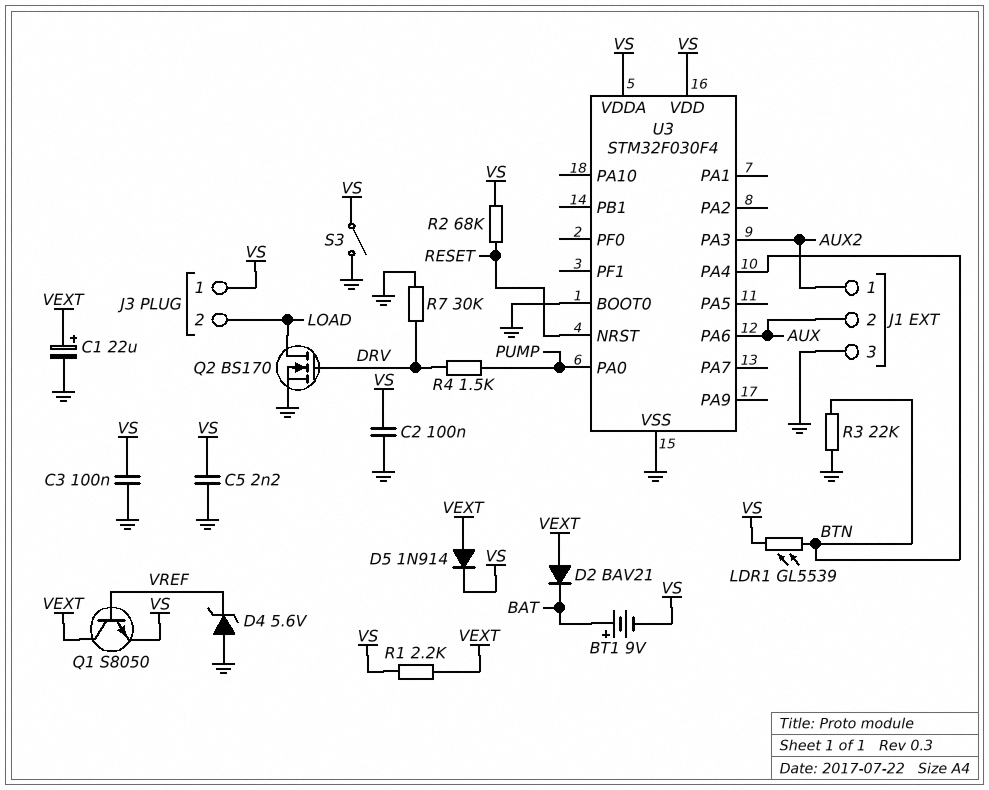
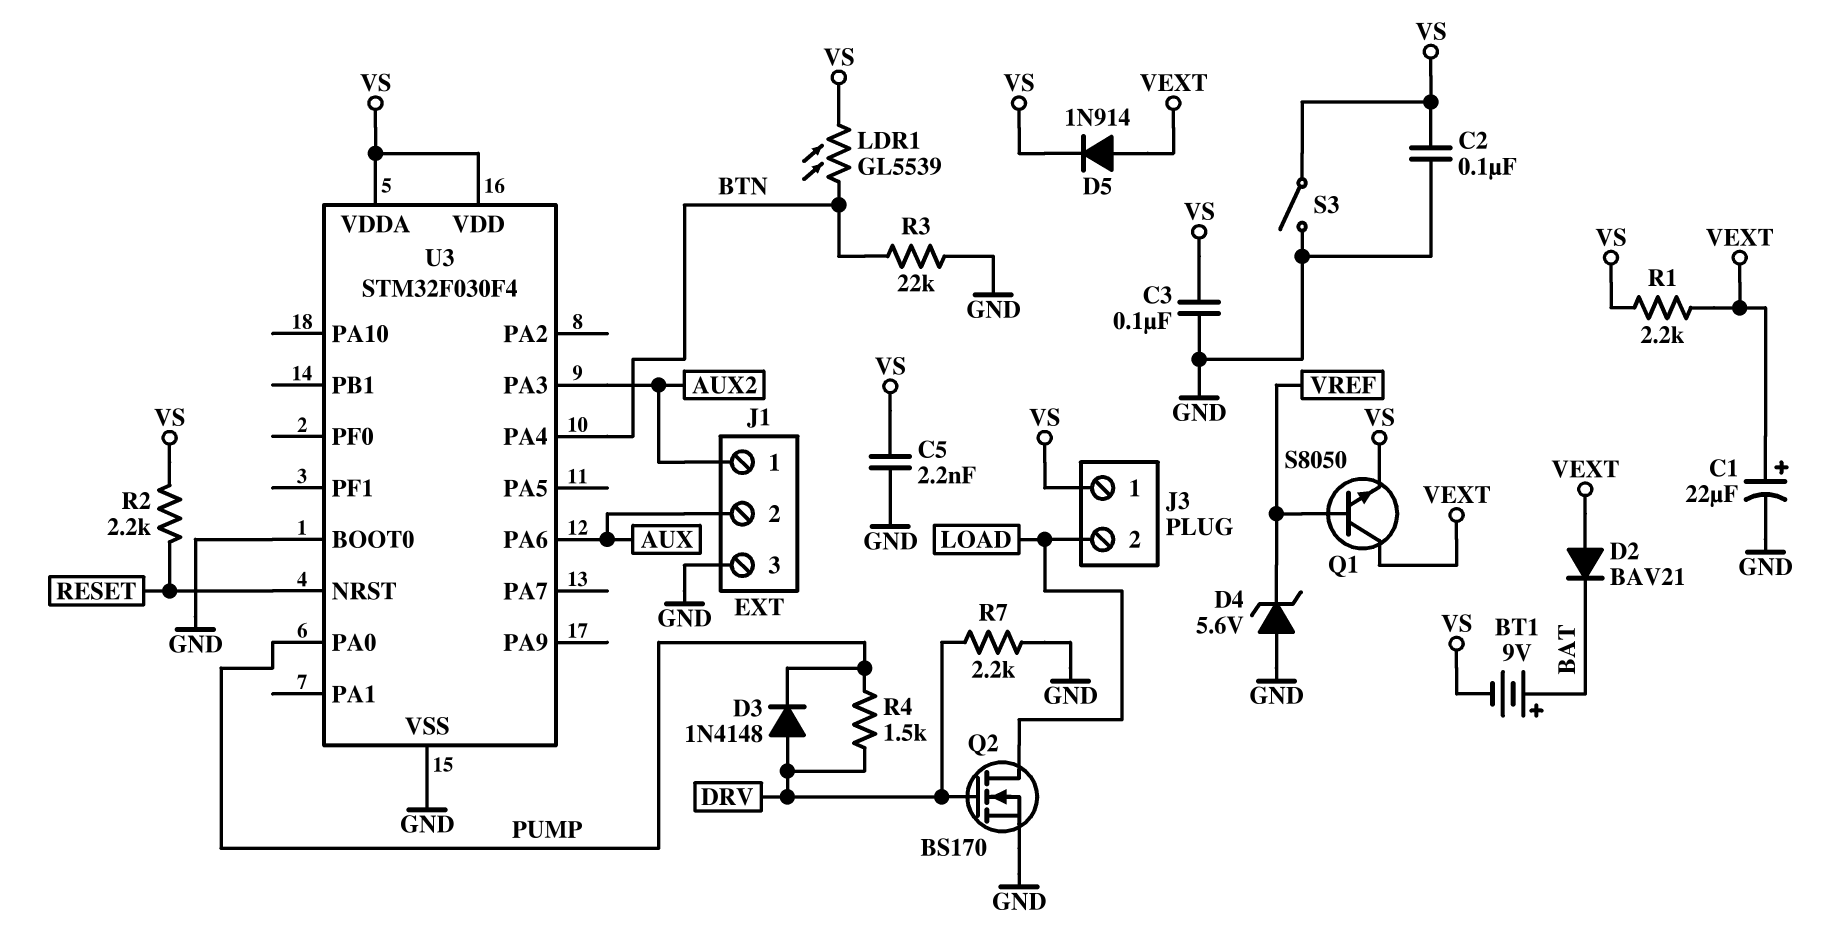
D3: none -> diode 1N4148 (A DRV, K PUMP)
R2: 68k (RESET, VS) -> 2.2k (RESET, VS)
R7: 30k (DRV, GND) -> 2.2k (DRV, GND)

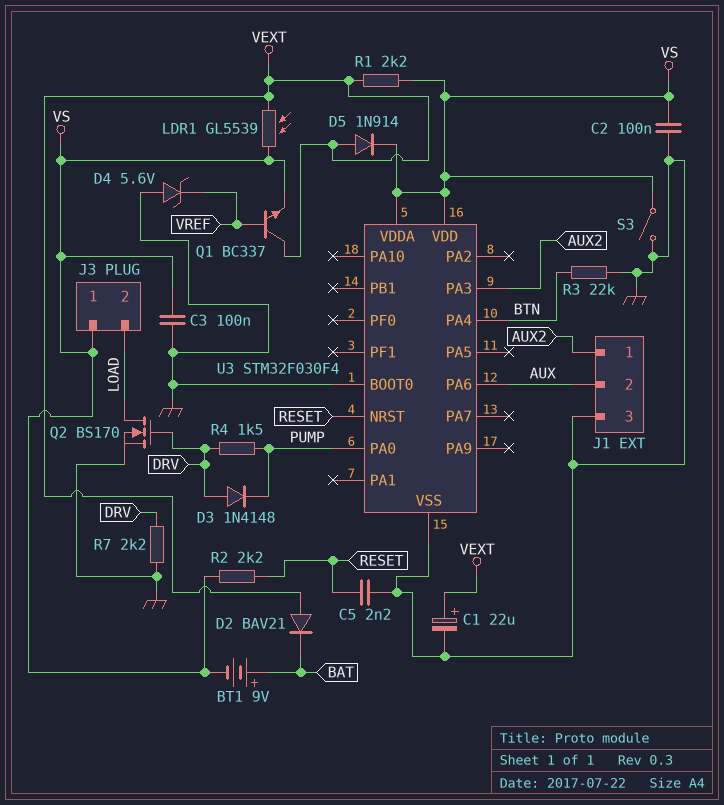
C5: 2.2nF (GND, VS) -> 2.2nF (GND, RESET)
LDR1: GL5539 (BTN, VS) -> GL5539 (VEXT, VS)
Q1: NPN S8050 (B VREF, C VEXT, E VS) -> NPN BC337 (B VREF, C VEXT, E VS)

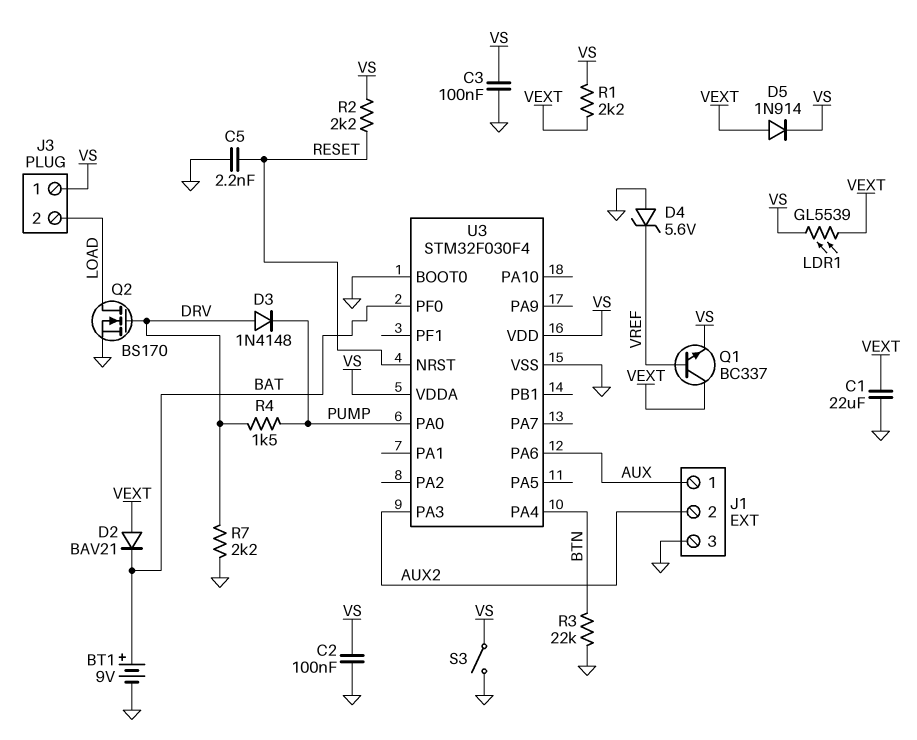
BT1: 9V (plus BAT, minus VS) -> 9V (plus BAT, minus GND)
C1: 22uF (plus VEXT, minus GND) -> 22uF (GND, VEXT)
J1 pin 1: AUX2 -> AUX
J1 pin 2: AUX -> AUX2
U3 pin PF0: none -> BAT

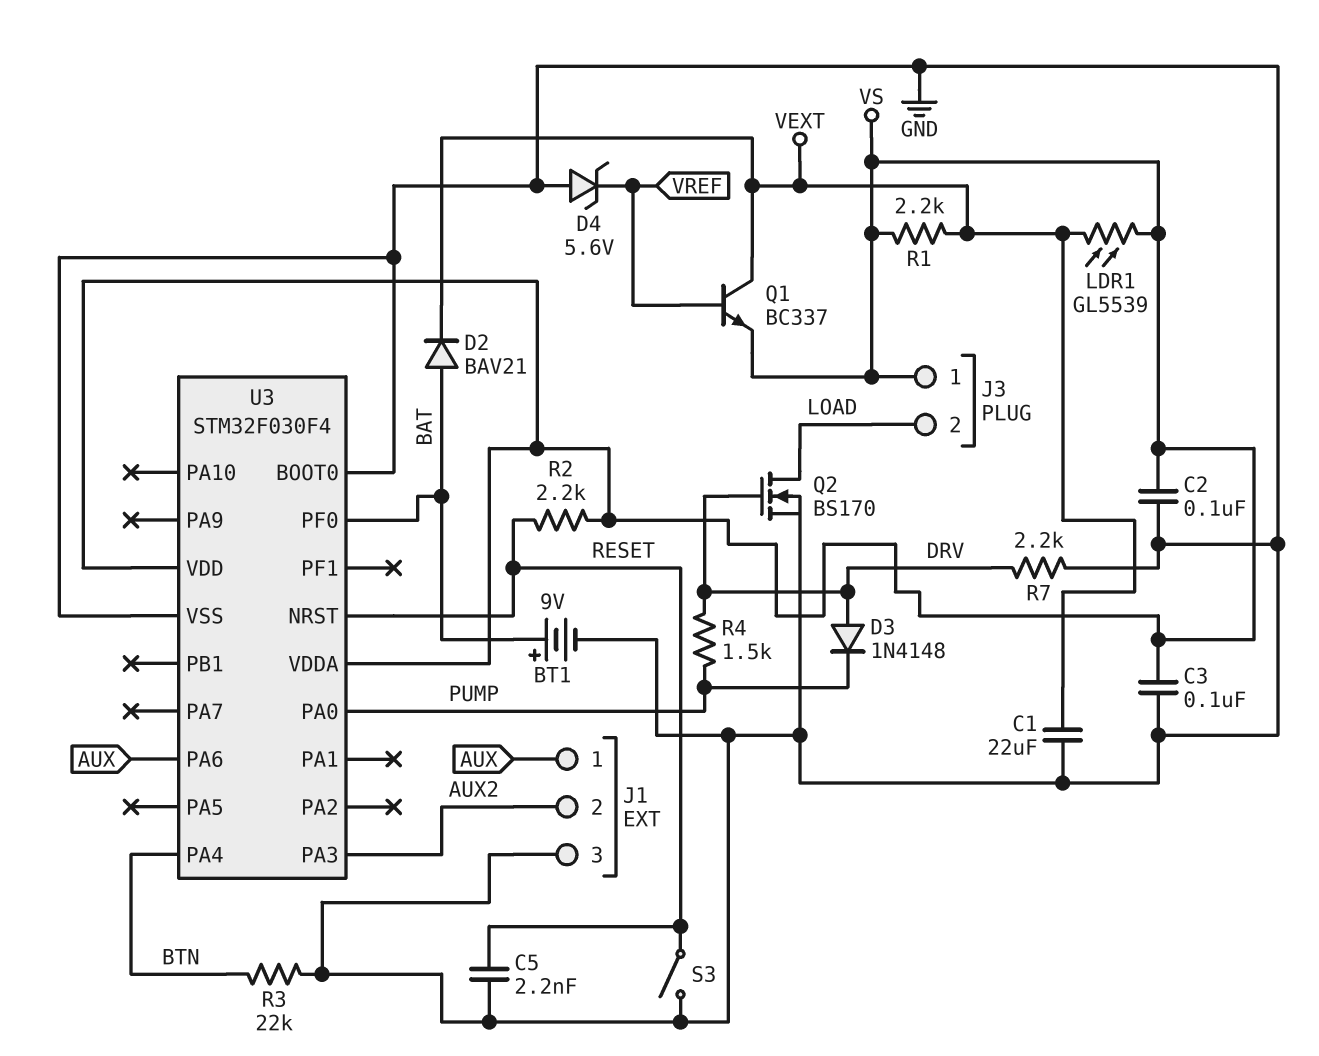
D2: diode BAV21 (A VEXT, K BAT) -> diode BAV21 (A BAT, K VEXT)
D5: diode 1N914 (A VEXT, K VS) -> none
S3: switch (GND, VS) -> switch (GND, RESET)

